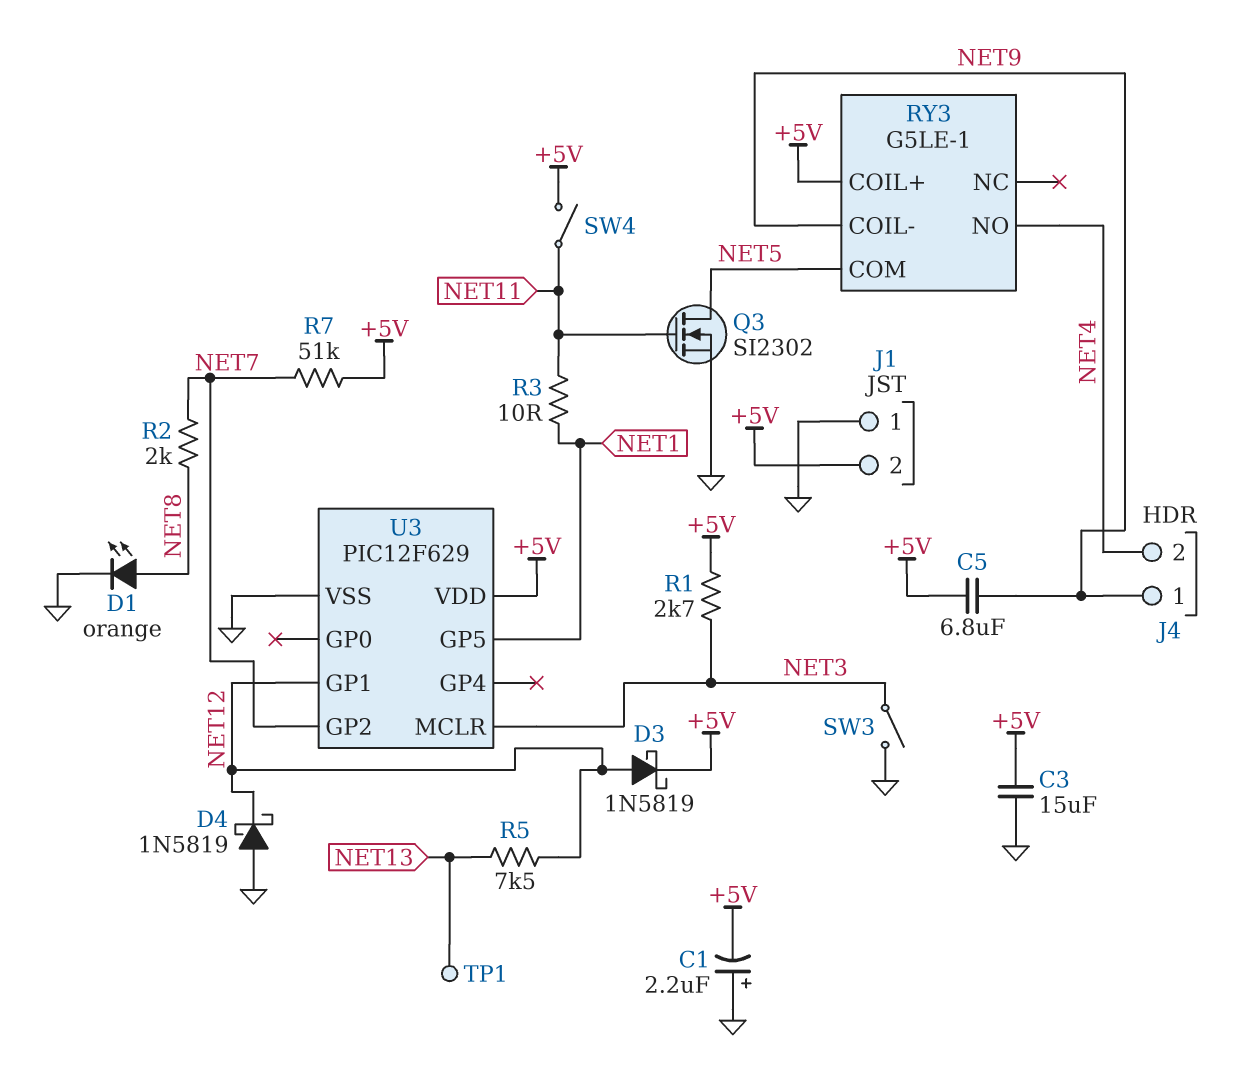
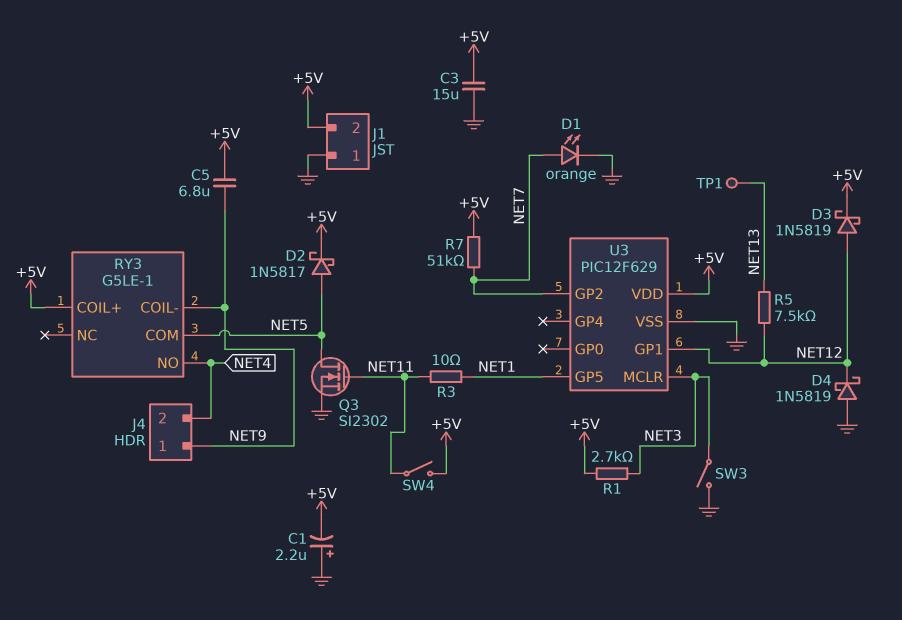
D1: LED orange (A NET8, K GND) -> LED orange (A NET7, K GND)
D2: none -> schottky 1N5817 (A NET5, K +5V)
R2: 2k (NET7, NET8) -> none

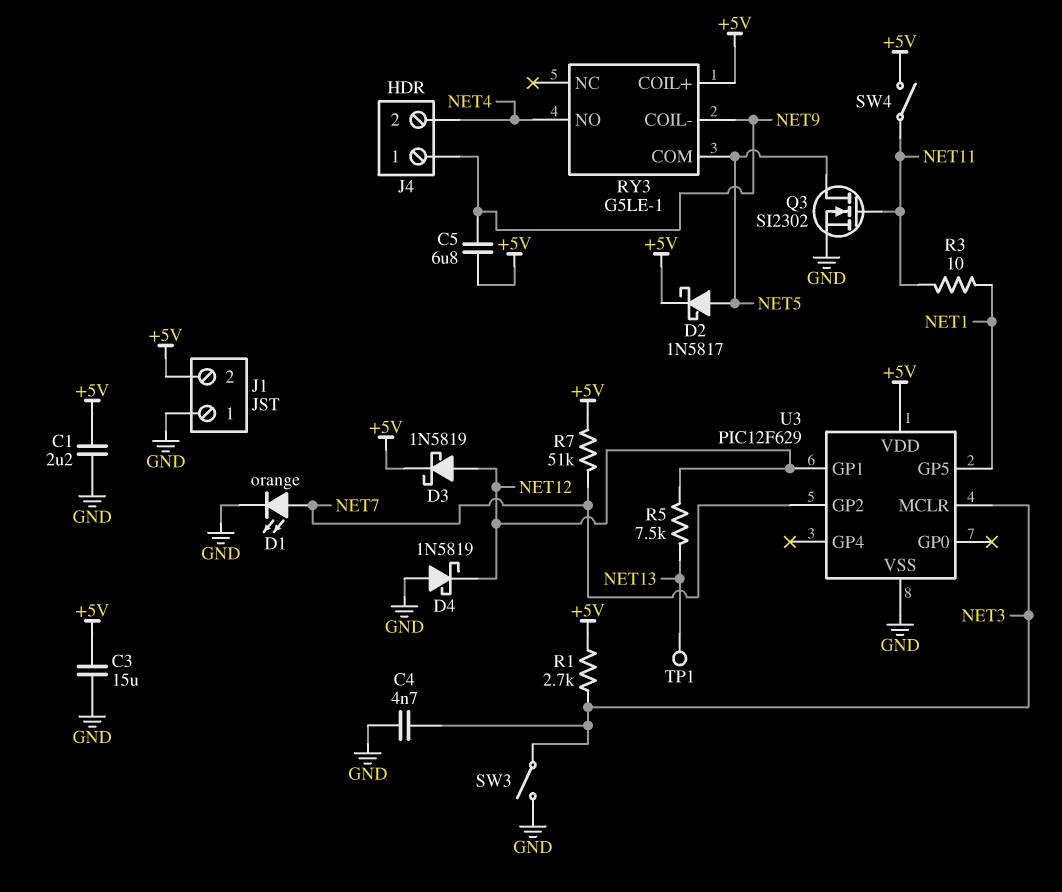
C1: 2.2uF (plus GND, minus +5V) -> 2.2uF (+5V, GND)
C4: none -> 4.7nF (GND, NET3)

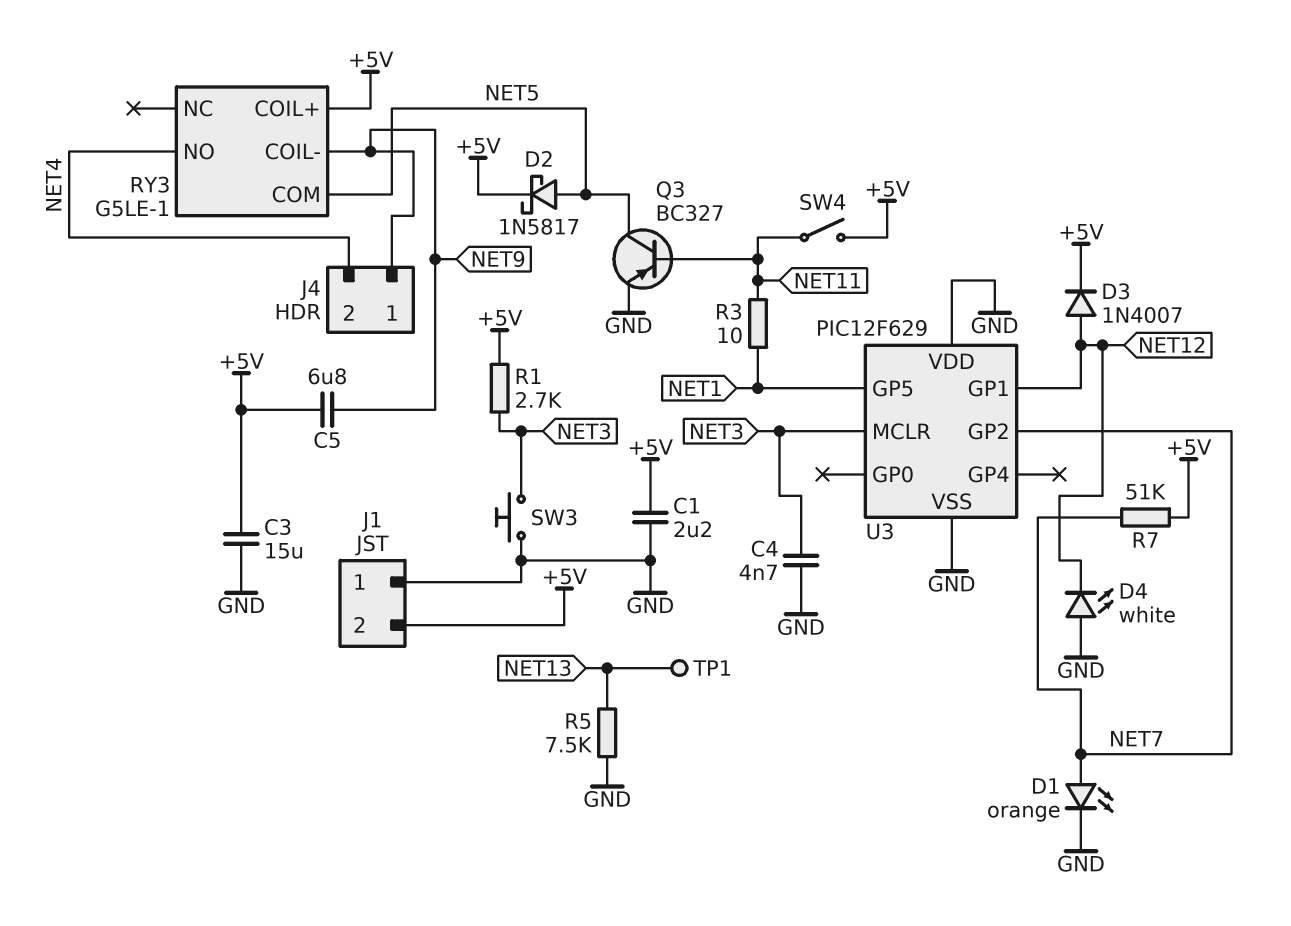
D3: schottky 1N5819 (A NET12, K +5V) -> diode 1N4007 (A NET12, K +5V)
D4: schottky 1N5819 (A GND, K NET12) -> LED white (A GND, K NET12)
Q3: NMOS SI2302 (G NET11, D NET5, S GND) -> PNP BC327 (B NET11, C NET5, E GND)
R5: 7.5k (NET12, NET13) -> 7.5k (GND, NET13)
SW3: switch (GND, NET3) -> button (GND, NET3)
U3 pin VDD: +5V -> GND

